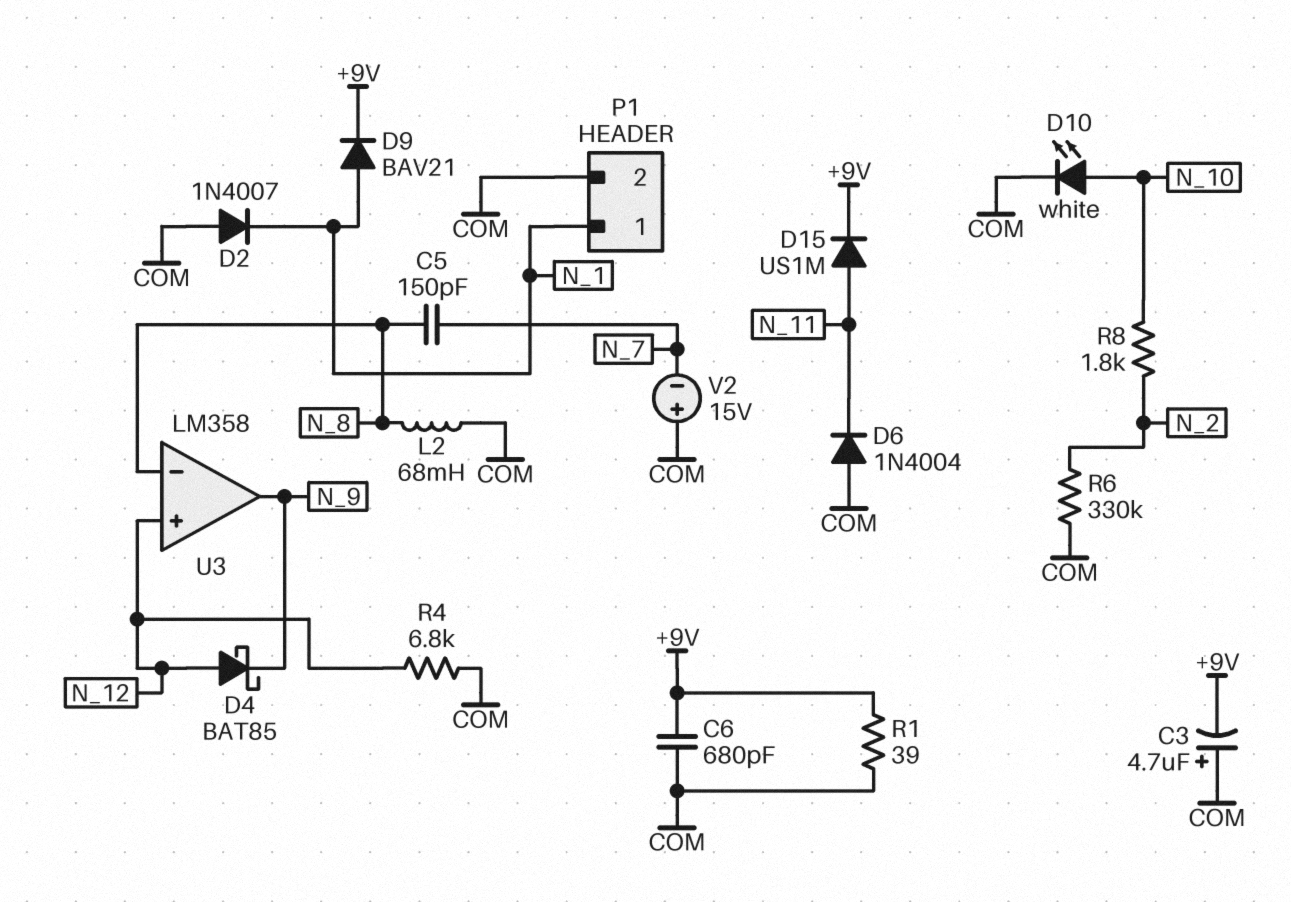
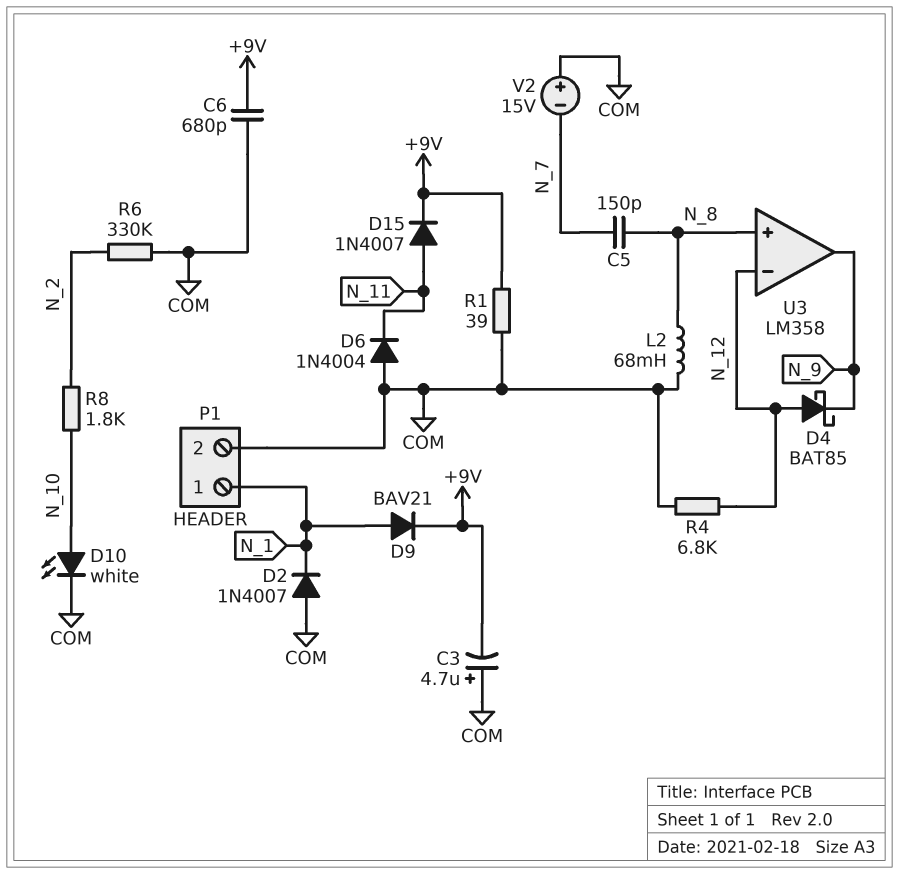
D15: diode US1M (A N_11, K +9V) -> diode 1N4007 (A N_11, K +9V)
U3 pin in+: N_12 -> N_8
U3 pin in-: N_8 -> N_12

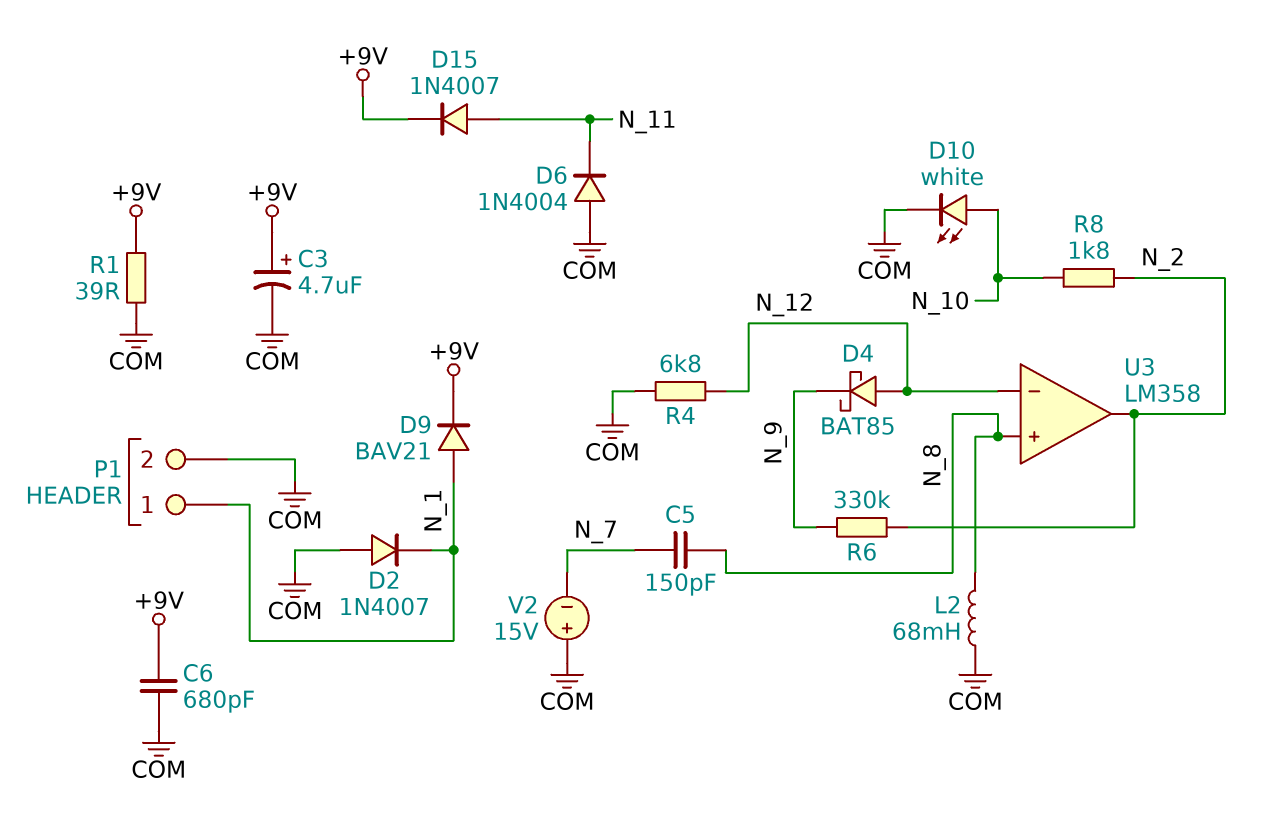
C3: 4.7uF (plus COM, minus +9V) -> 4.7uF (plus +9V, minus COM)
R6: 330k (COM, N_2) -> 330k (N_2, N_9)
U3 pin out: N_9 -> N_2

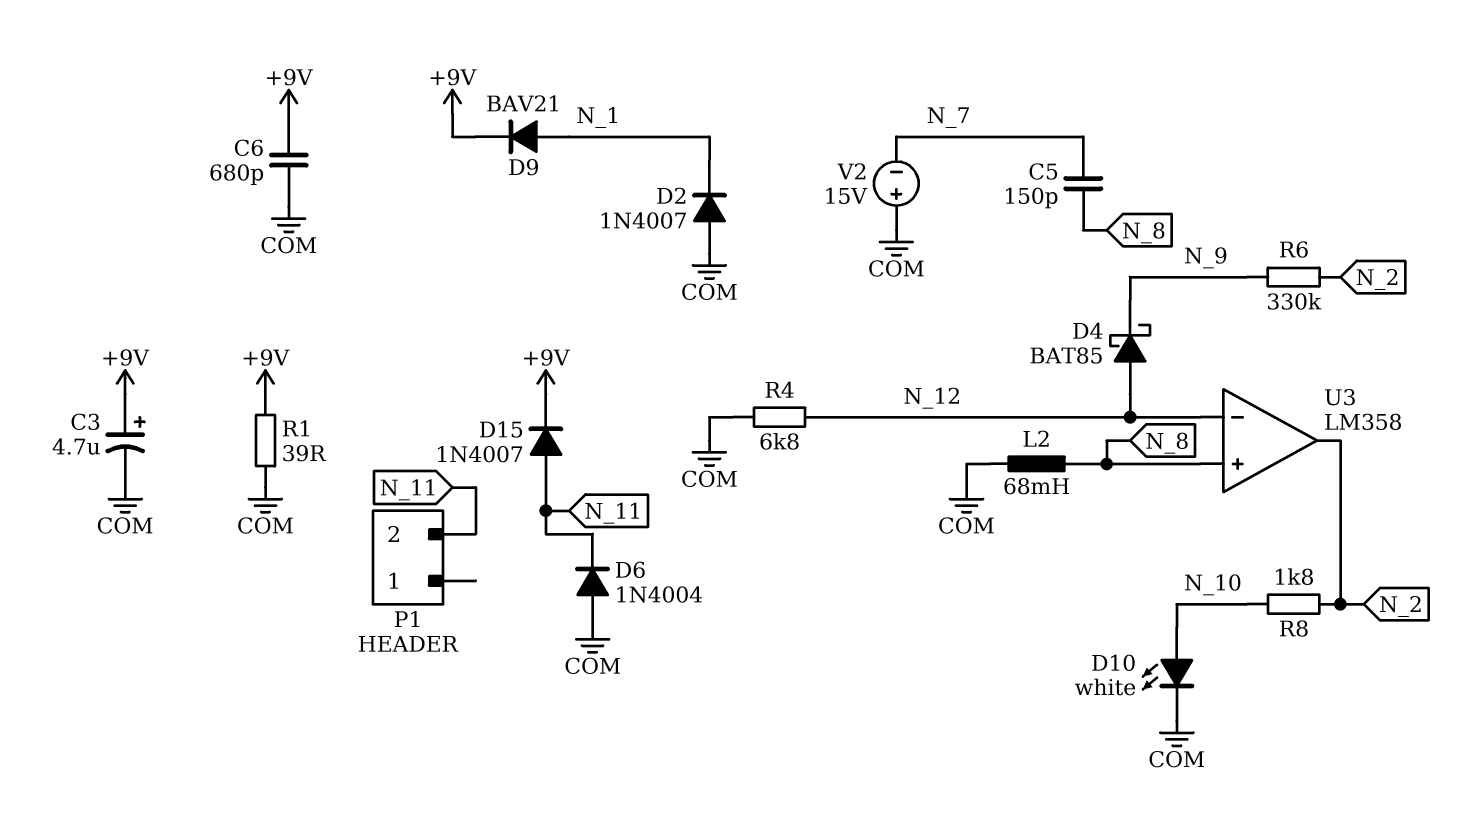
P1 pin 1: N_1 -> none
P1 pin 2: COM -> N_11

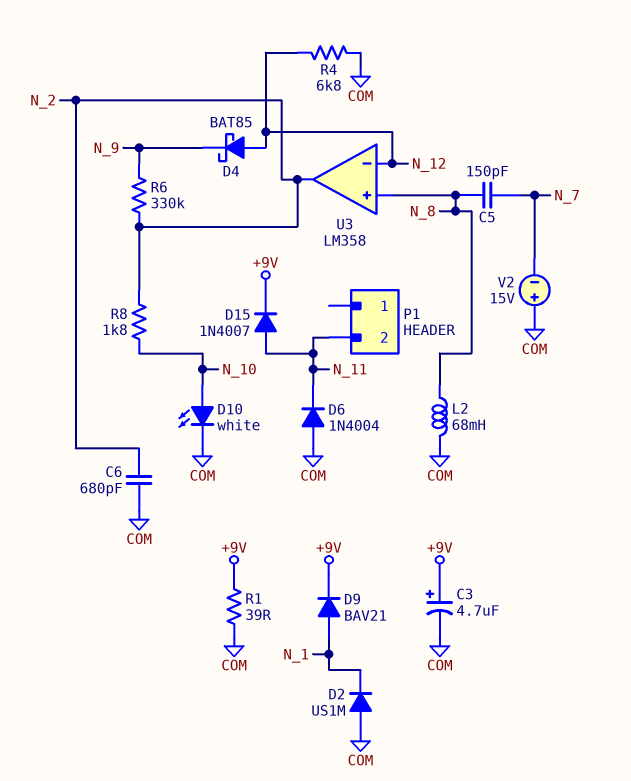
C6: 680pF (+9V, COM) -> 680pF (COM, N_2)
D2: diode 1N4007 (A COM, K N_1) -> diode US1M (A COM, K N_1)

